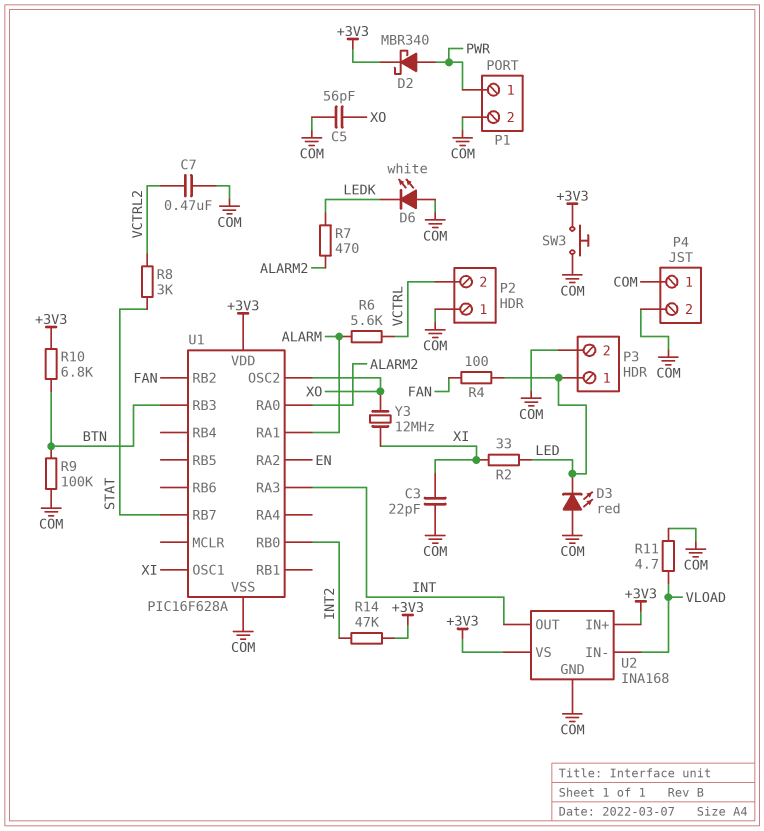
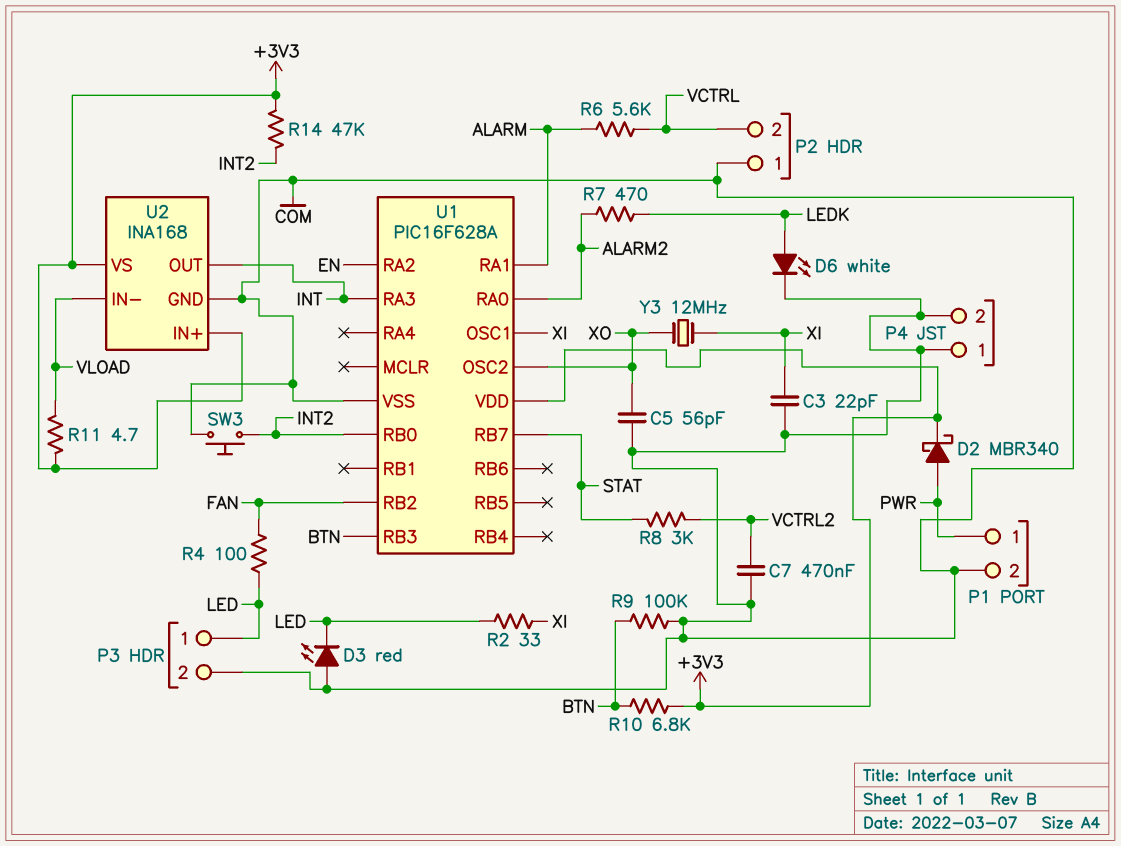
D6: LED white (A COM, K LEDK) -> LED white (A LEDK, K COM)
R11: 4.7 (COM, VLOAD) -> 4.7 (+3V3, VLOAD)
SW3: button (+3V3, COM) -> button (COM, INT2)

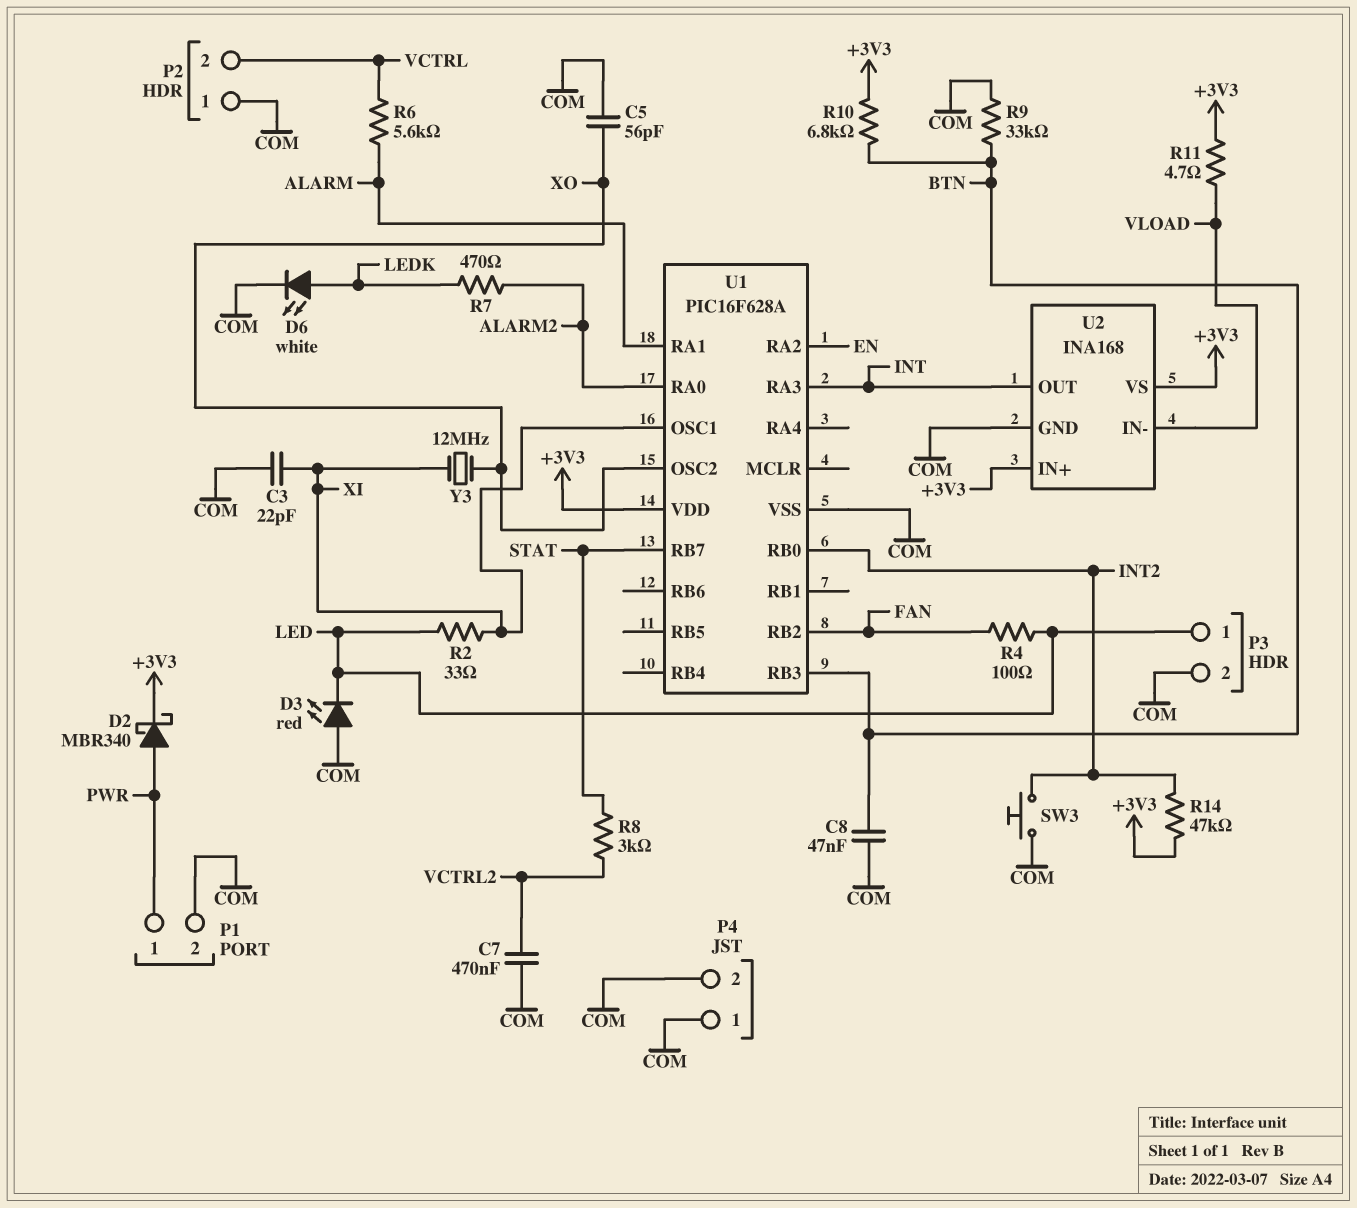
C8: none -> 47nF (BTN, COM)
R9: 100k (BTN, COM) -> 33k (BTN, COM)

